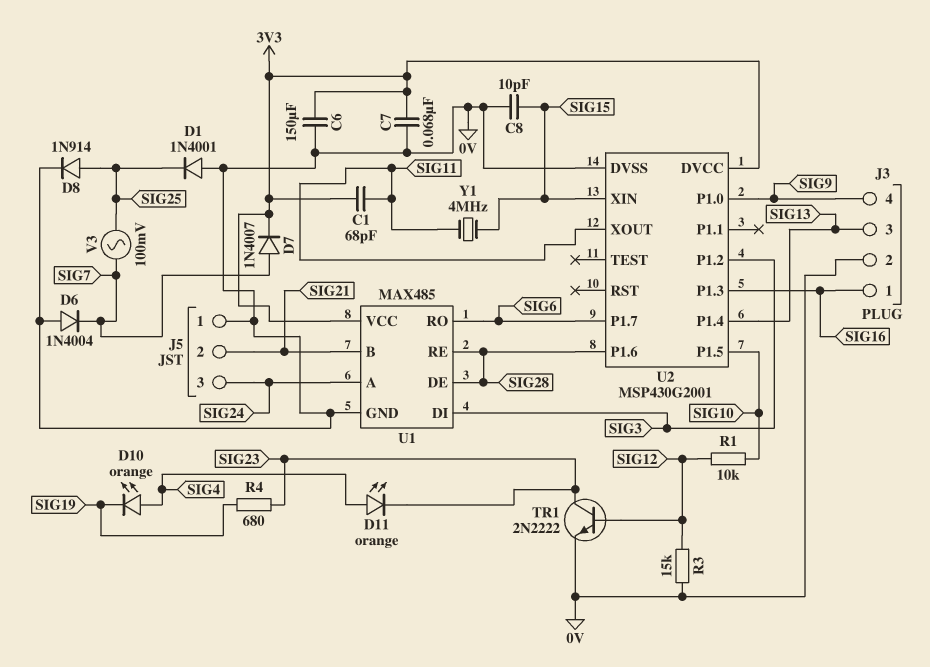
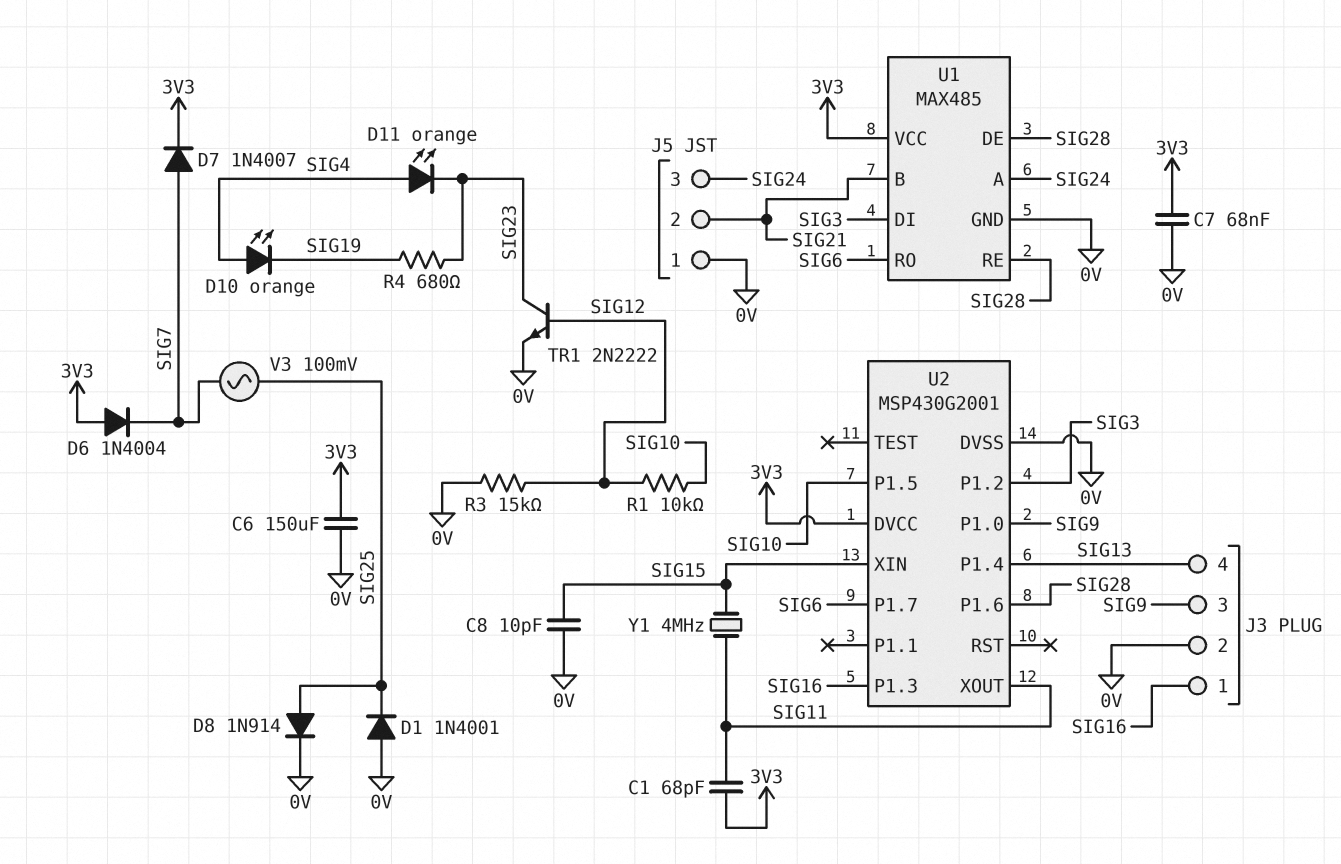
D6: diode 1N4004 (A 0V, K SIG7) -> diode 1N4004 (A 3V3, K SIG7)
J3 pin 3: SIG13 -> SIG9
J3 pin 4: SIG9 -> SIG13

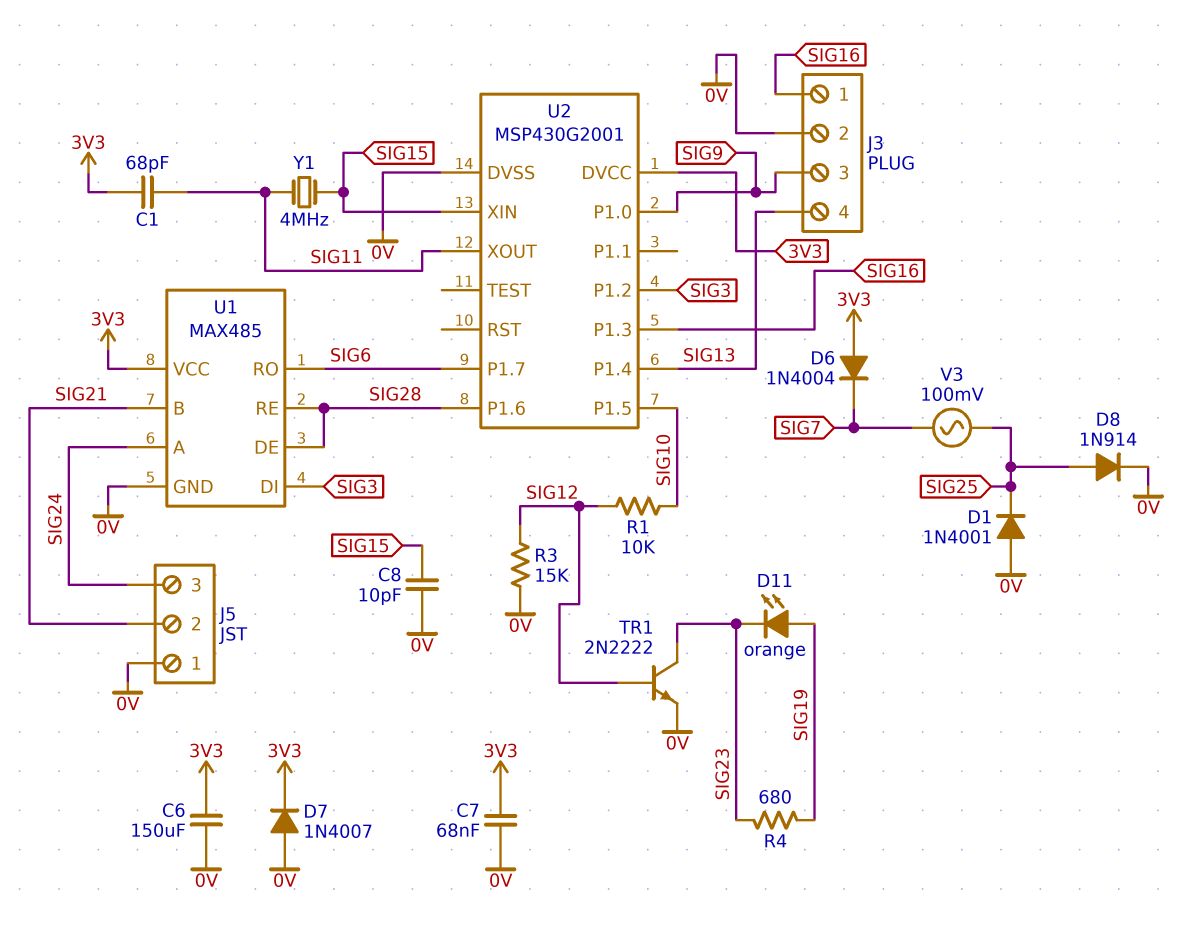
D7: diode 1N4007 (A SIG7, K 3V3) -> diode 1N4007 (A 0V, K 3V3)
D10: LED orange (A SIG4, K SIG19) -> none
D11: LED orange (A SIG4, K SIG23) -> LED orange (A SIG19, K SIG23)

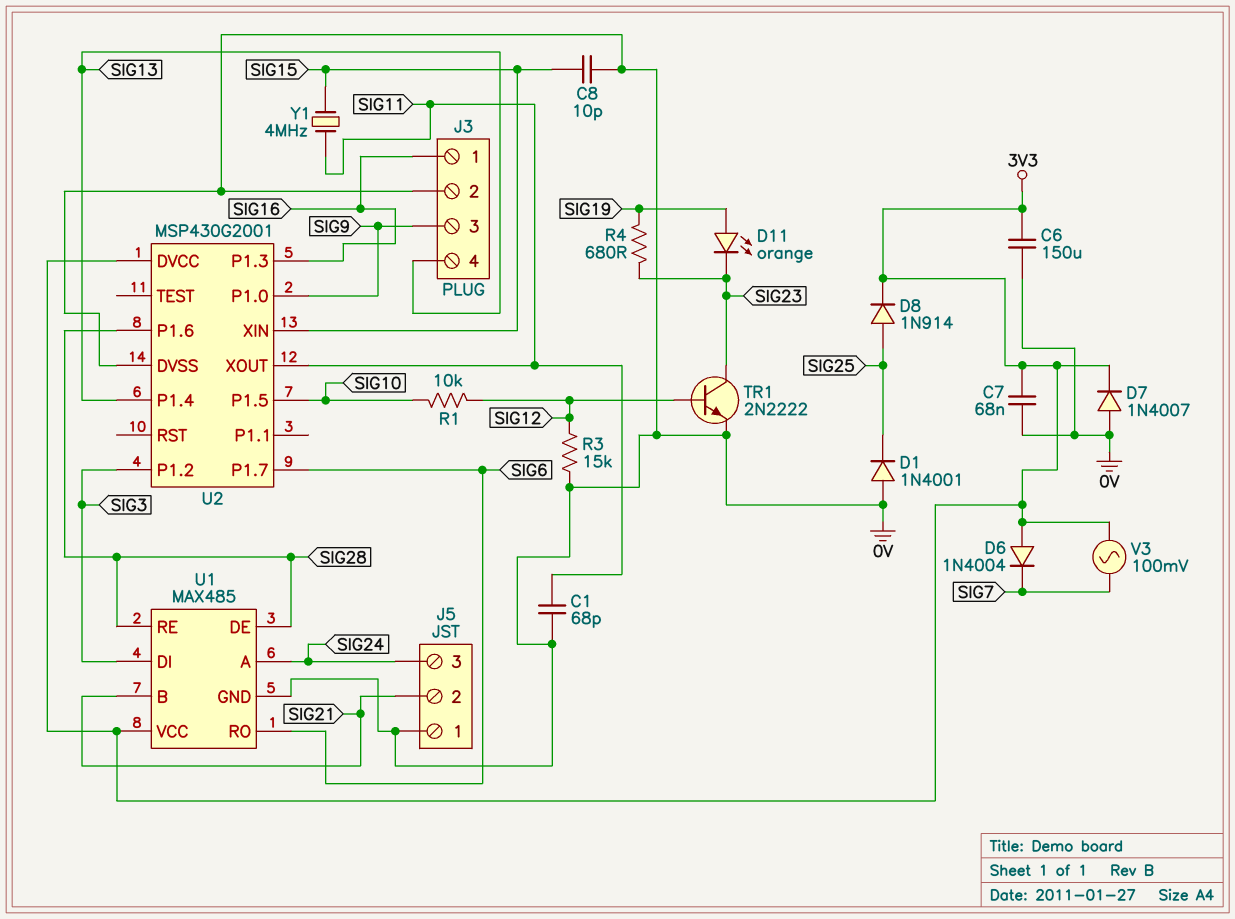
C1: 68pF (3V3, SIG11) -> 68pF (0V, SIG11)
D8: diode 1N914 (A SIG25, K 0V) -> diode 1N914 (A SIG25, K 3V3)
V3: AC 100mV (SIG7, SIG25) -> AC 100mV (3V3, SIG7)

